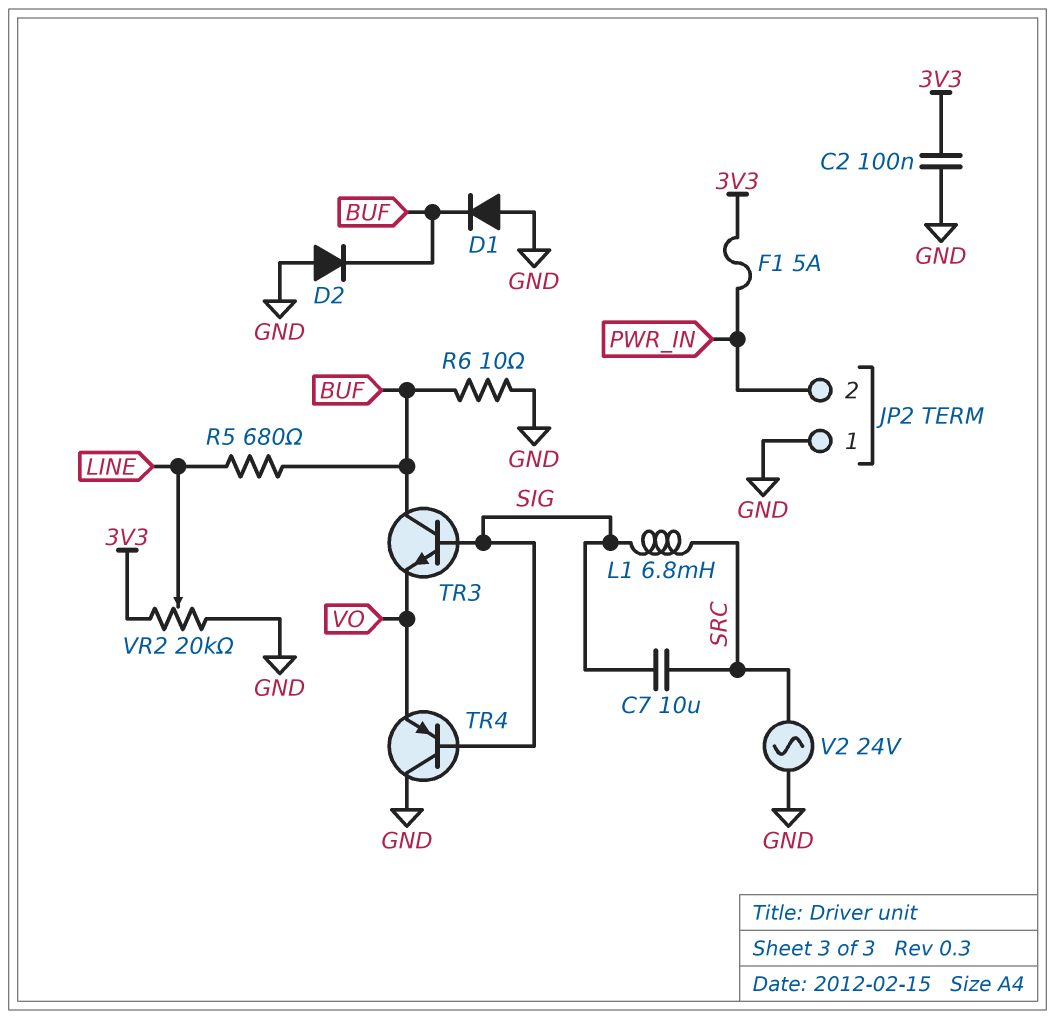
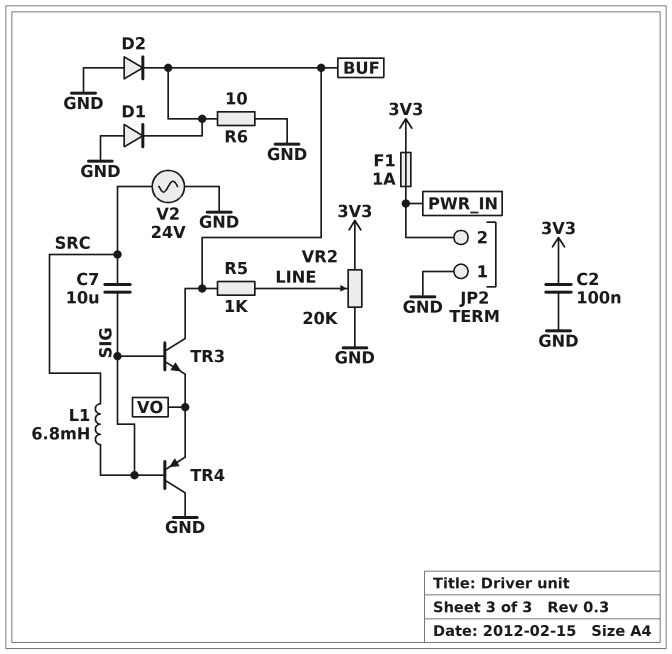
F1: 5A (3V3, PWR_IN) -> 1A (3V3, PWR_IN)
R5: 680 (BUF, LINE) -> 1k (BUF, LINE)

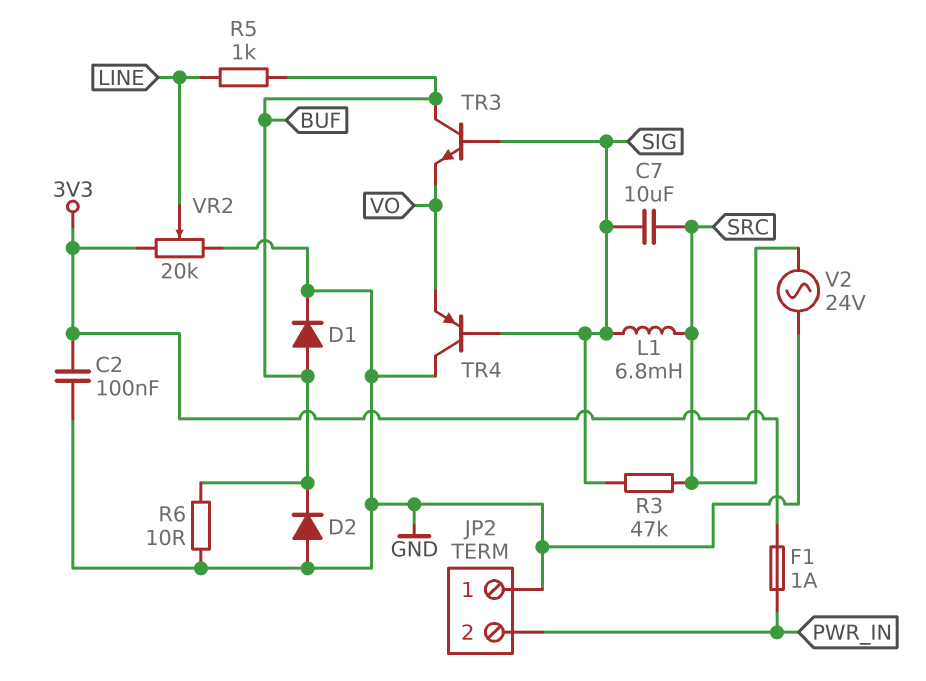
D1: diode (A GND, K BUF) -> diode (A BUF, K GND)
R3: none -> 47k (SIG, SRC)

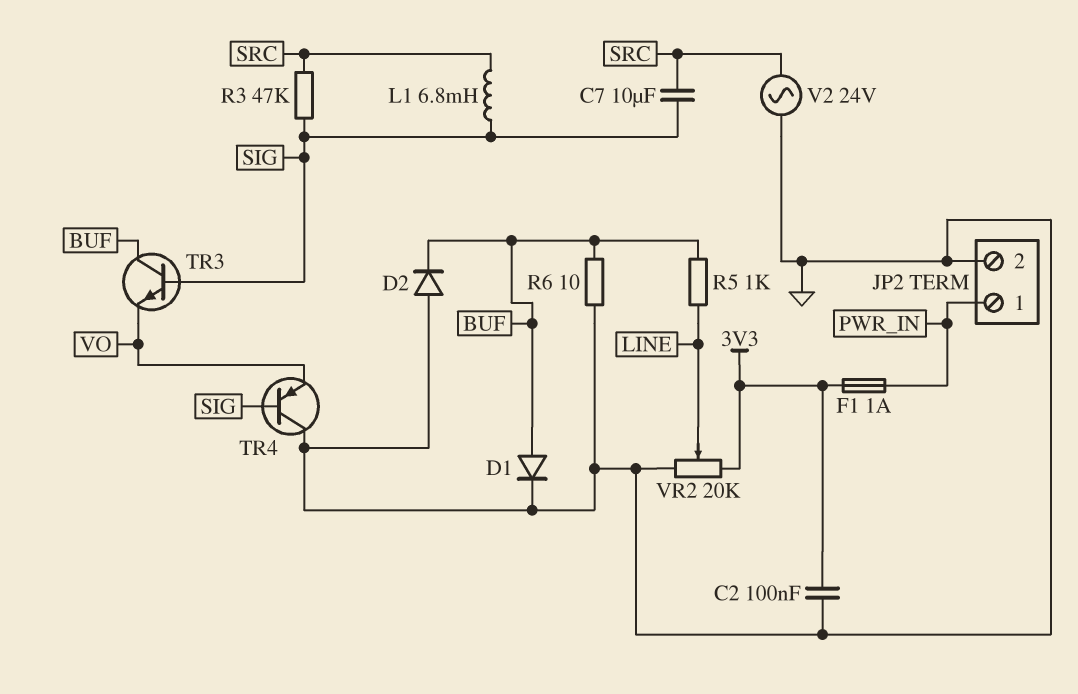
JP2 pin 1: GND -> PWR_IN
JP2 pin 2: PWR_IN -> GND

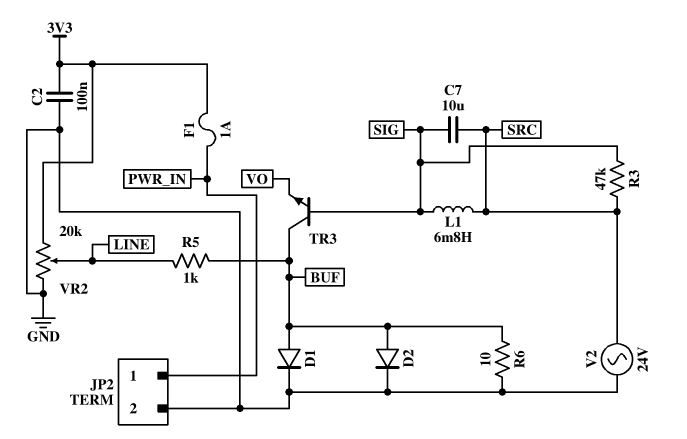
D2: diode (A GND, K BUF) -> diode (A BUF, K GND)
TR4: PNP (B SIG, C GND, E VO) -> none

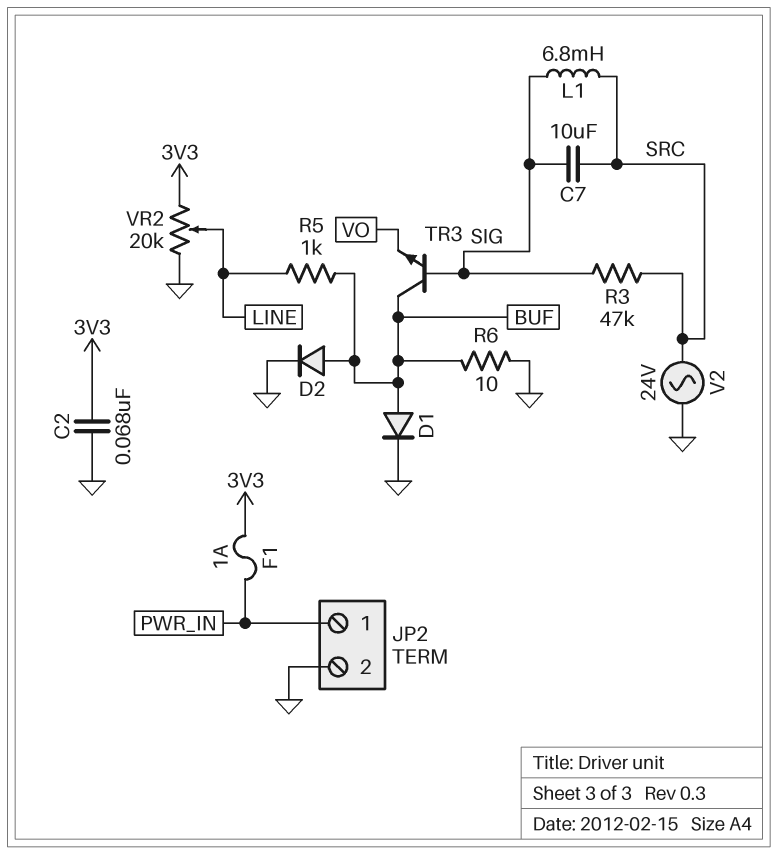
C2: 100nF (3V3, GND) -> 68nF (3V3, GND)

